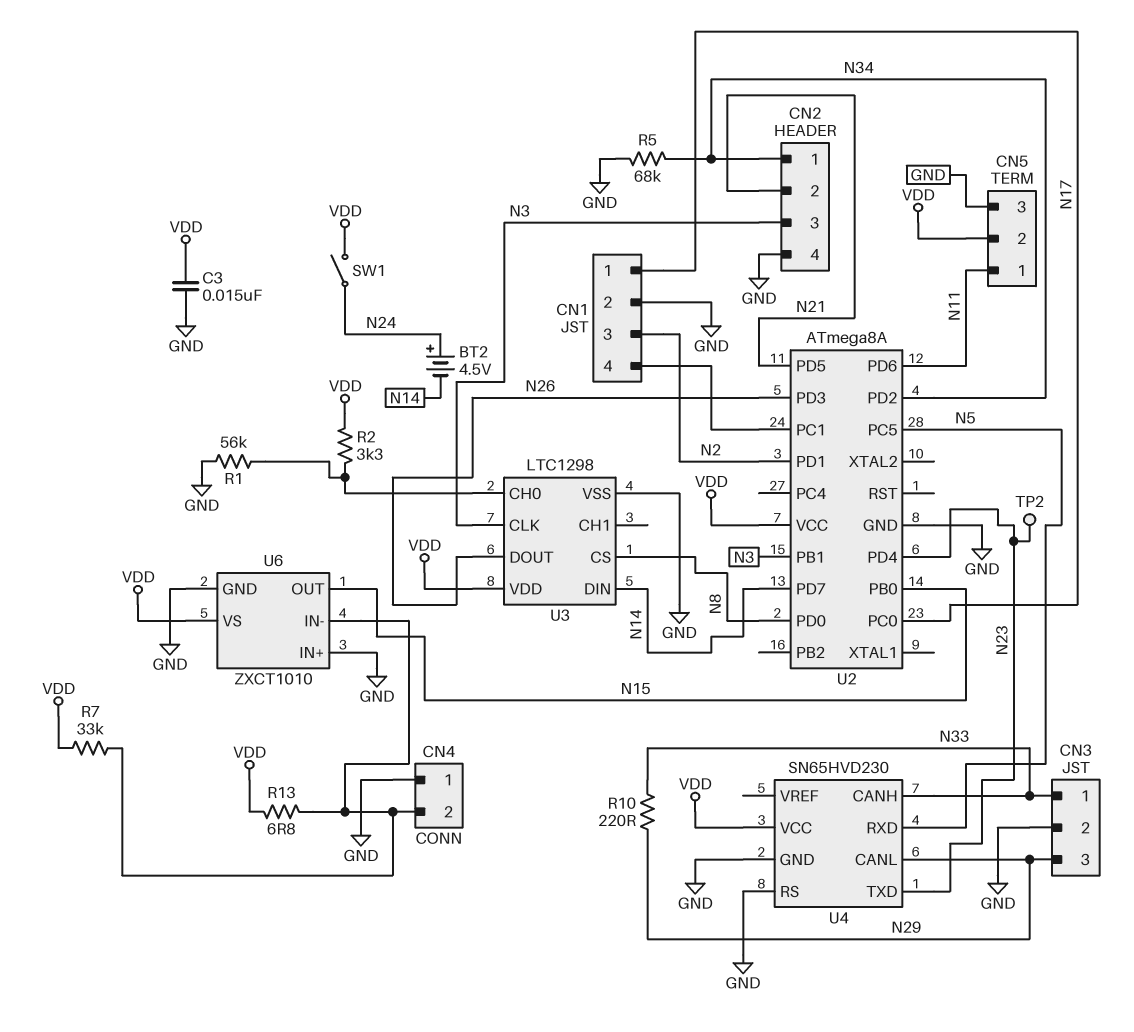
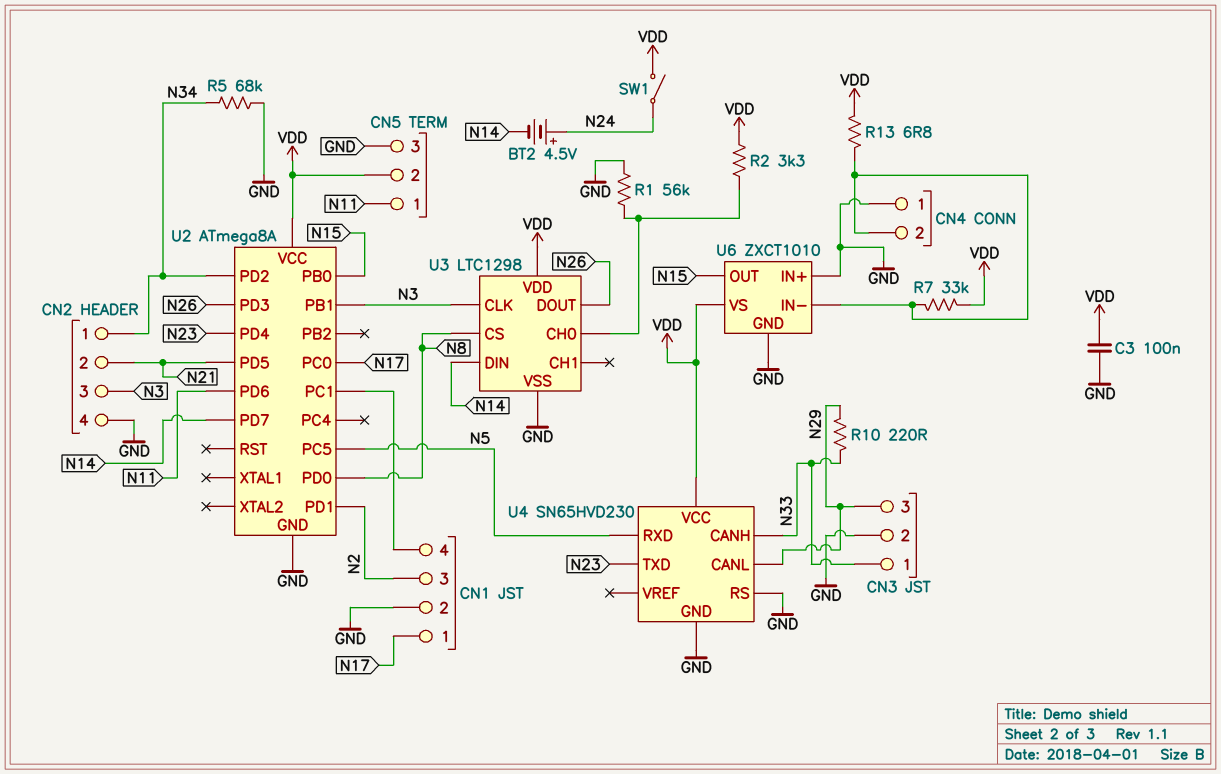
C3: 15nF (GND, VDD) -> 100nF (GND, VDD)
TP2: test point (N23) -> none

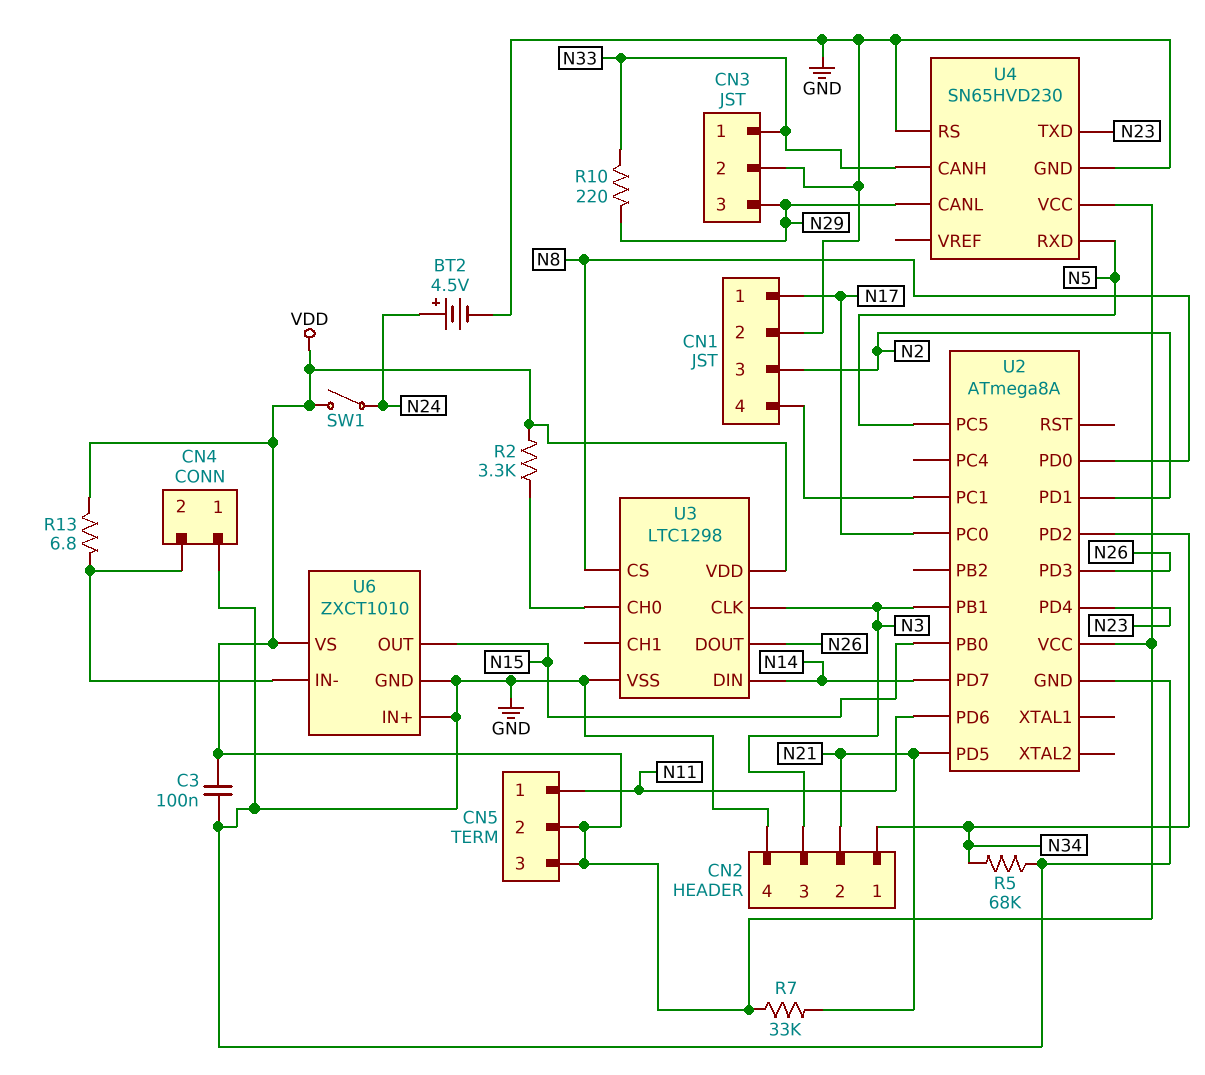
BT2: 4.5V (plus N24, minus N14) -> 4.5V (plus N24, minus GND)
CN5 pin 3: GND -> VDD
R1: 56k (GND, U3/CH0) -> none
R7: 33k (CN4/2, VDD) -> 33k (N21, VDD)

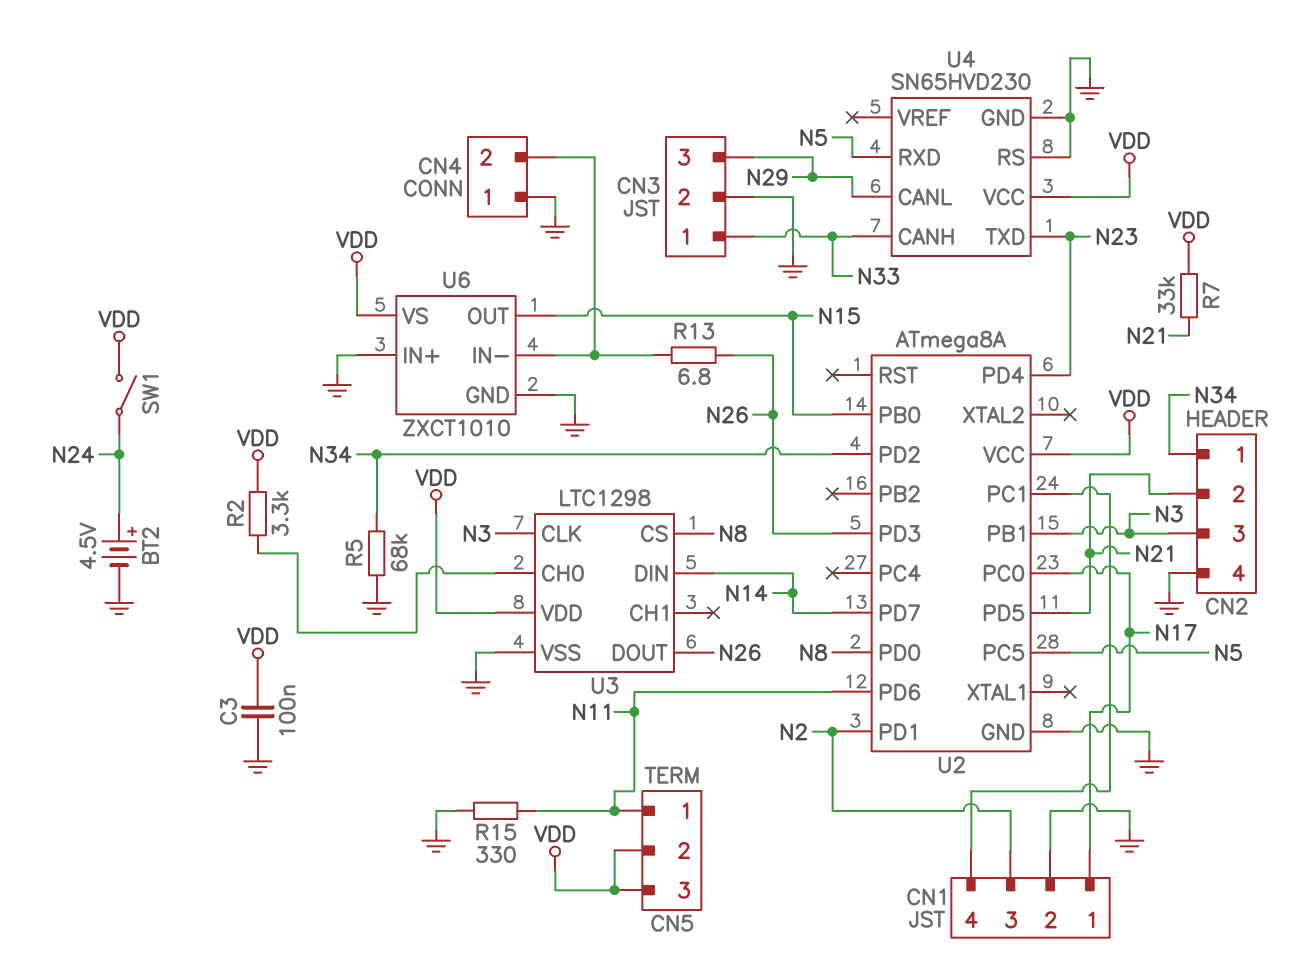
R10: 220 (N29, N33) -> none
R13: 6.8 (CN4/2, VDD) -> 6.8 (CN4/2, N26)
R15: none -> 330 (GND, N11)

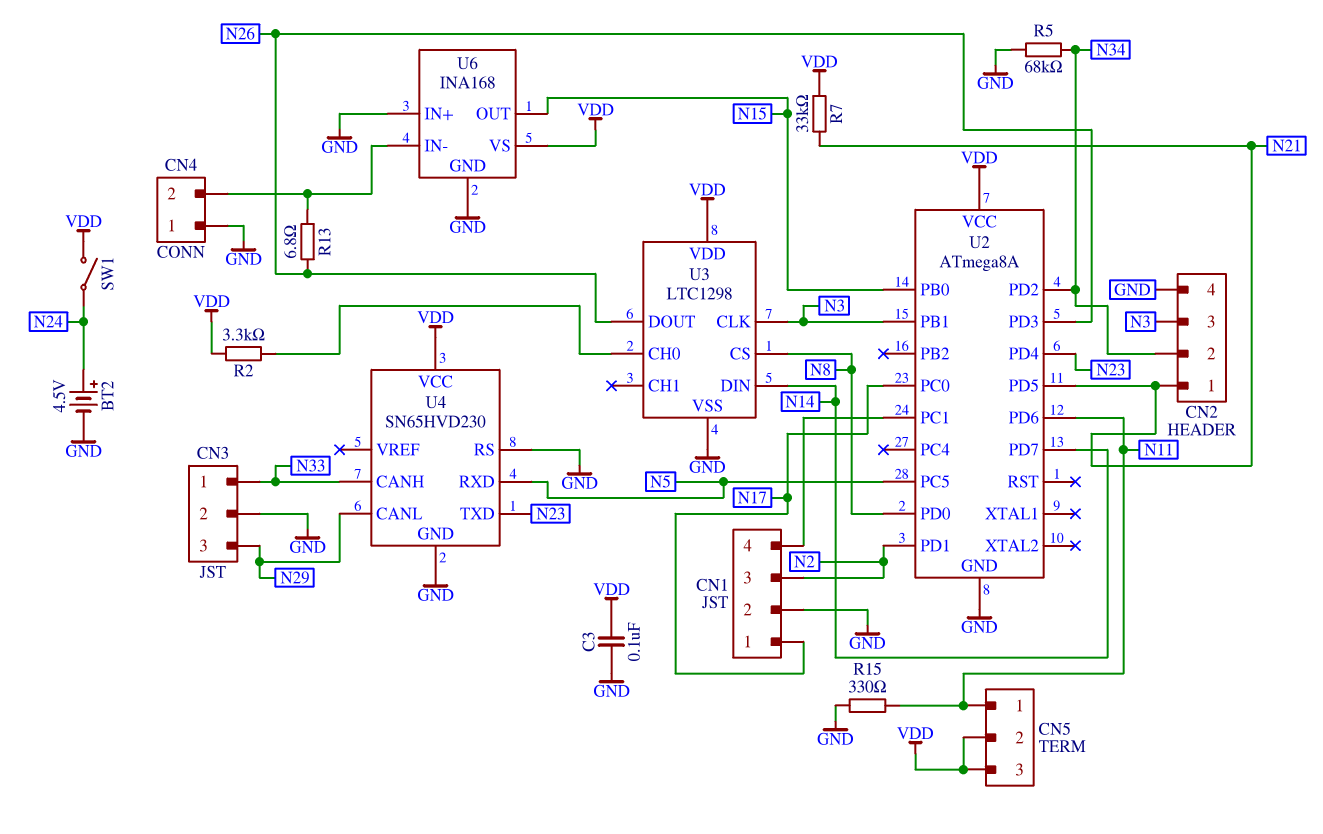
CN2 pin 1: N34 -> N21
CN2 pin 2: N21 -> N34
U6: ZXCT1010 -> INA168

